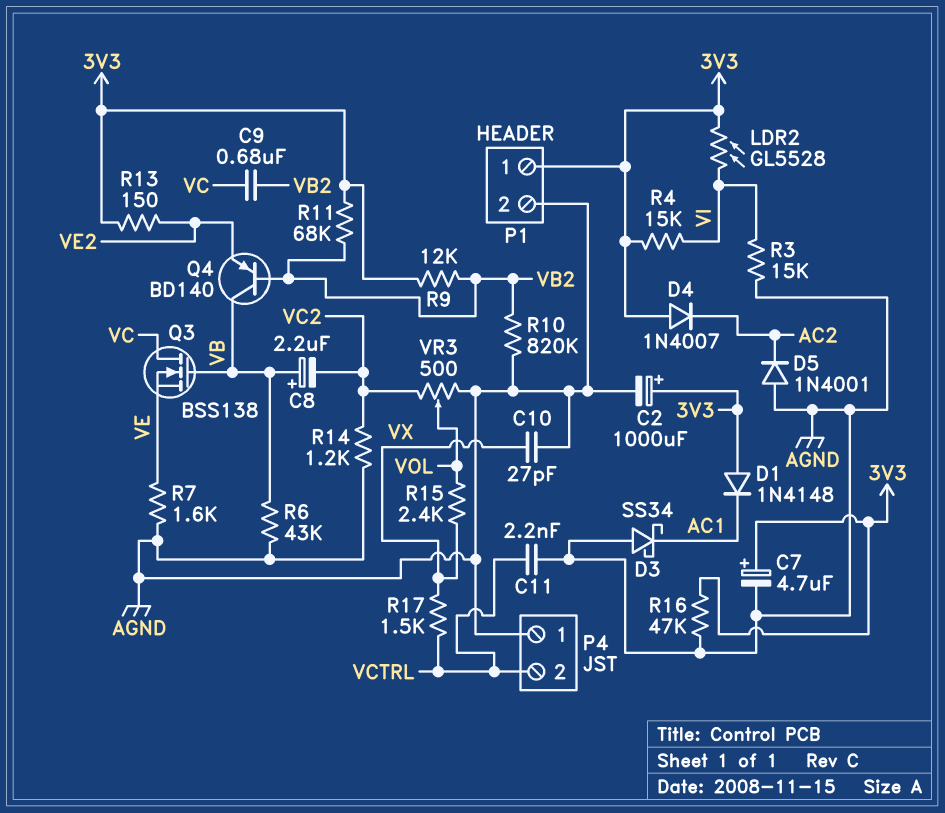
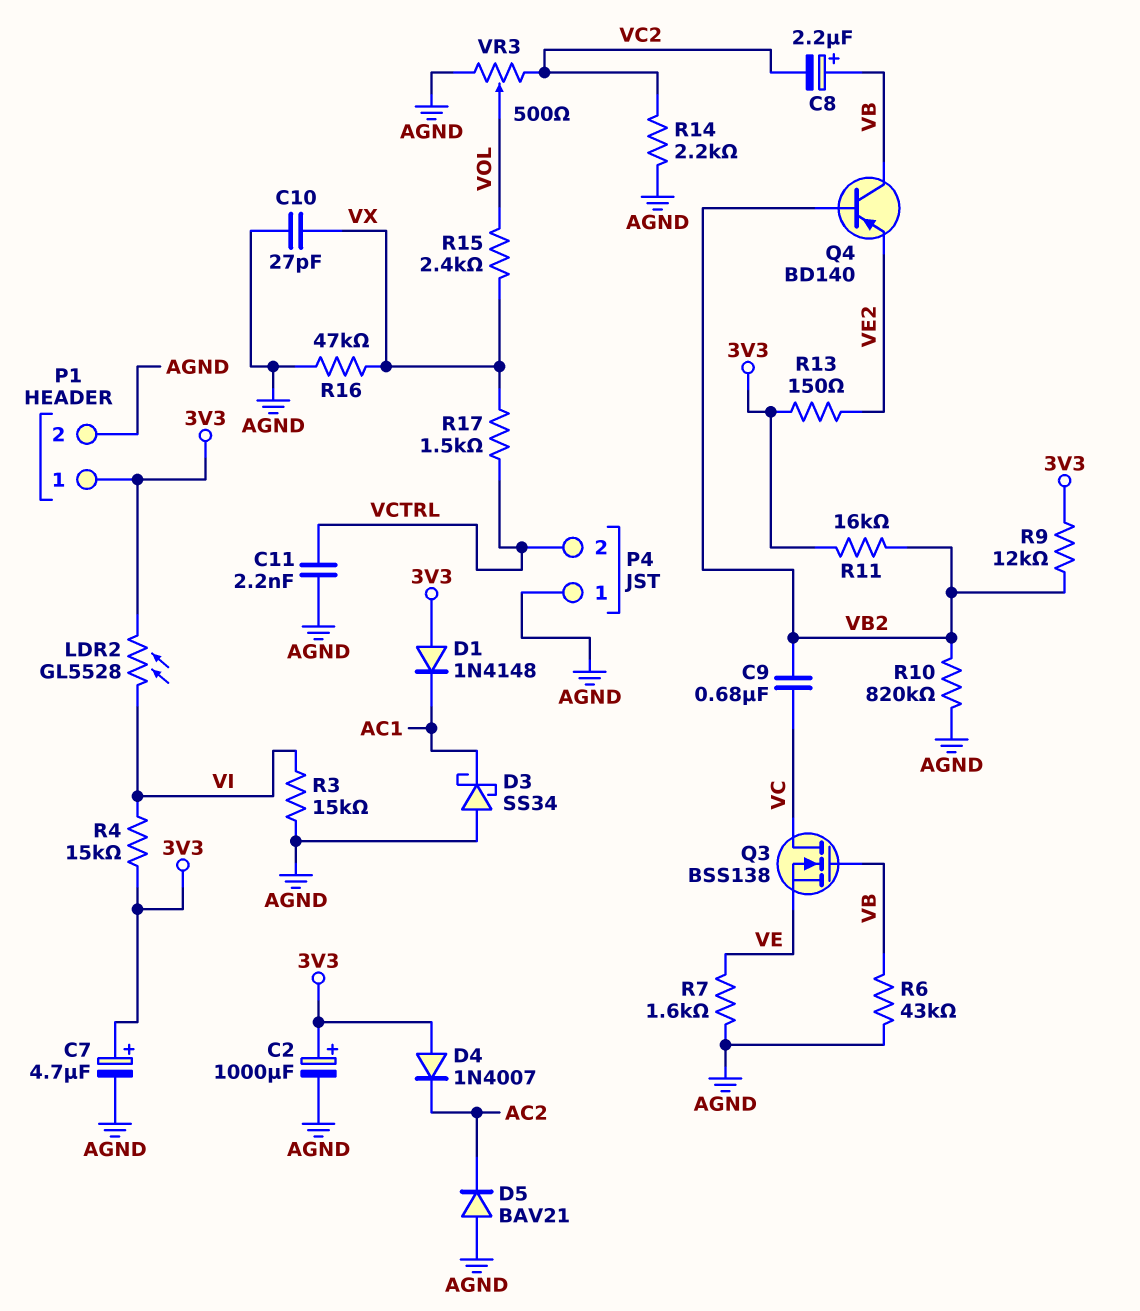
D5: diode 1N4001 (A AGND, K AC2) -> diode BAV21 (A AGND, K AC2)
R11: 68k (3V3, VB2) -> 16k (3V3, VB2)
R14: 1.2k (AGND, VC2) -> 2.2k (AGND, VC2)
R16: 47k (3V3, AGND) -> 47k (AGND, VX)

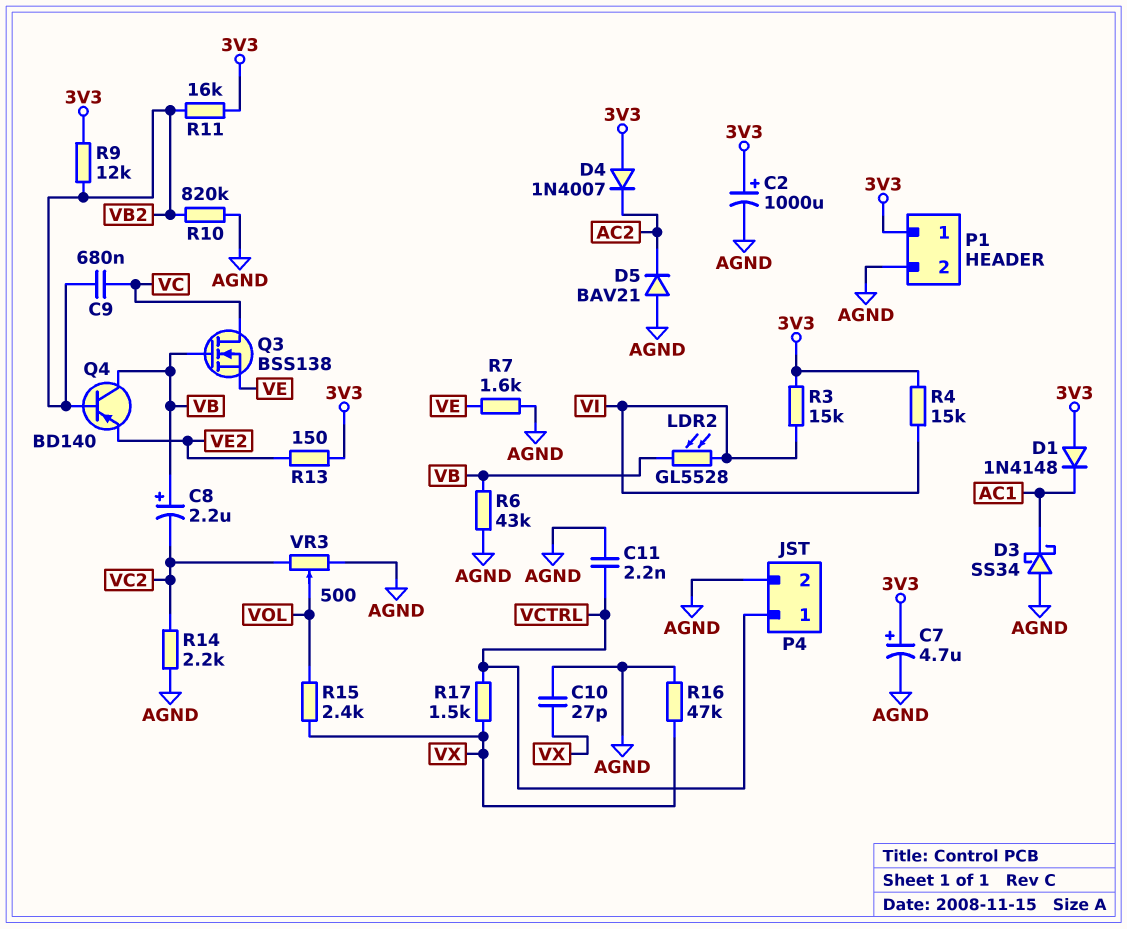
LDR2: GL5528 (3V3, VI) -> GL5528 (VB, VI)
P4 pin 1: AGND -> VCTRL
P4 pin 2: VCTRL -> AGND
R3: 15k (AGND, VI) -> 15k (3V3, VI)

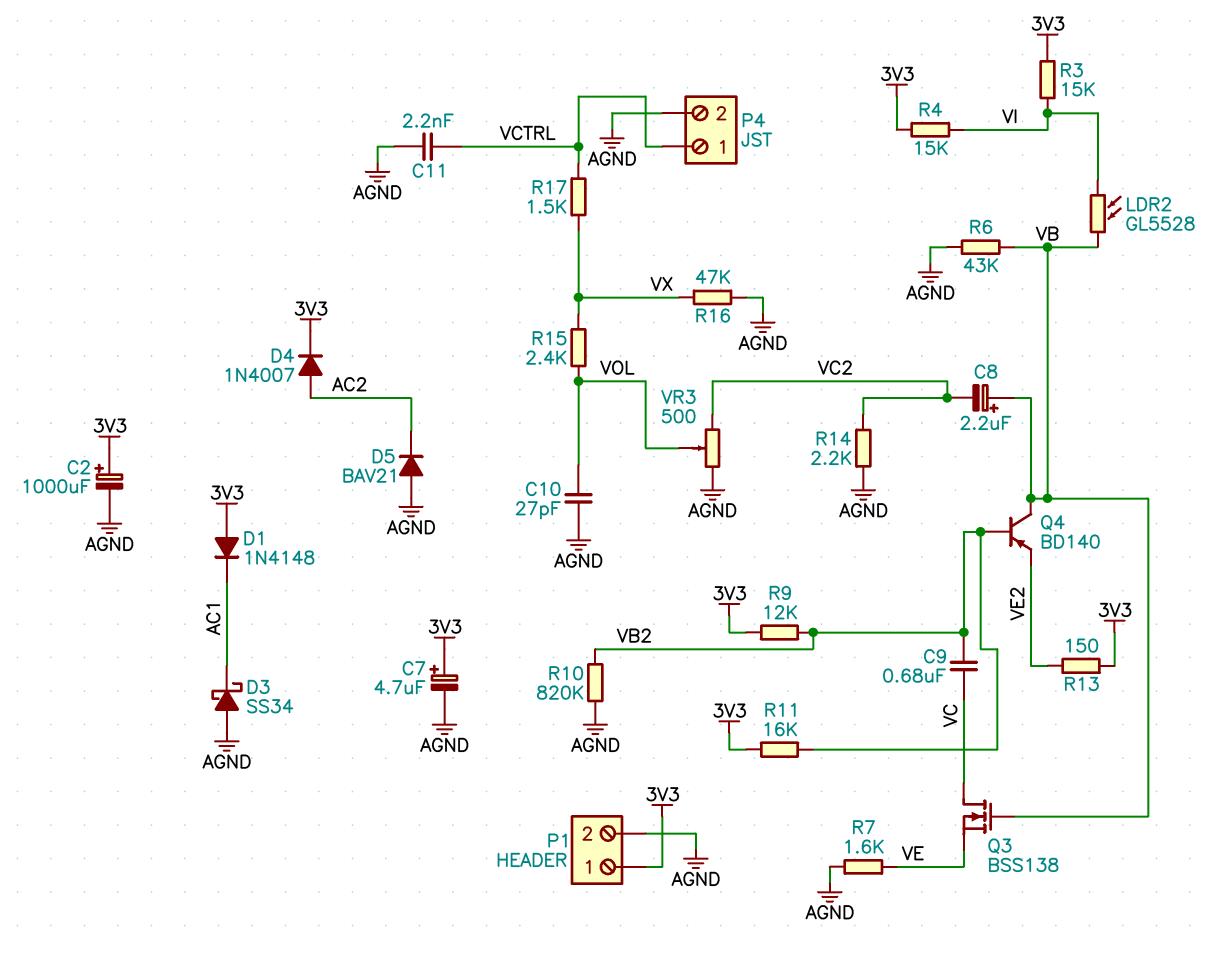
C10: 27pF (AGND, VX) -> 27pF (AGND, VOL)
D4: diode 1N4007 (A 3V3, K AC2) -> diode 1N4007 (A AC2, K 3V3)

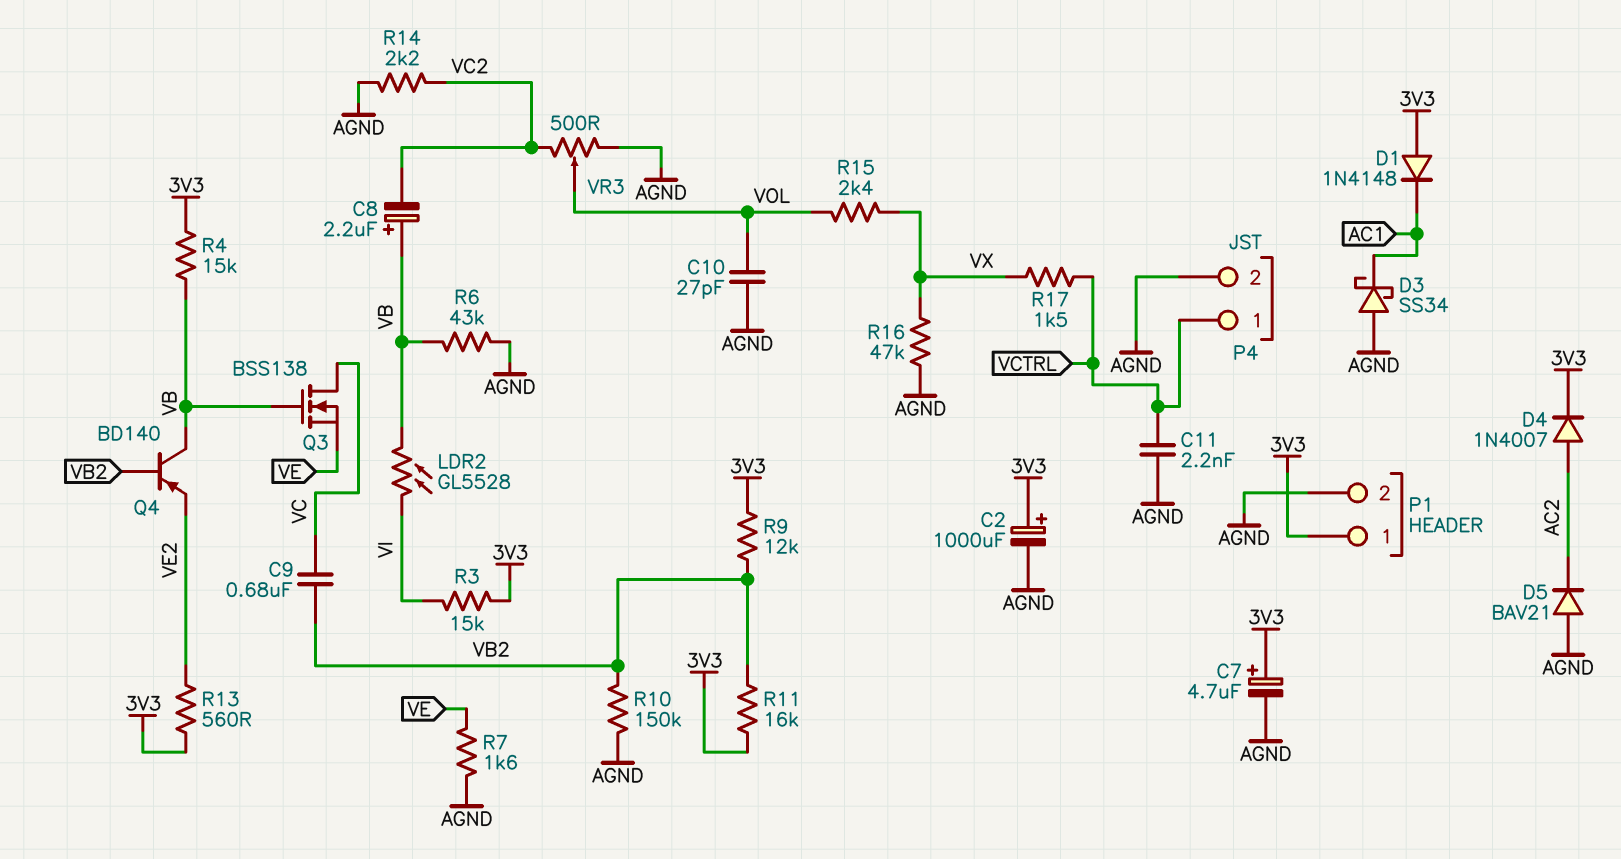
R4: 15k (3V3, VI) -> 15k (3V3, VB)
R10: 820k (AGND, VB2) -> 150k (AGND, VB2)
R13: 150 (3V3, VE2) -> 560 (3V3, VE2)

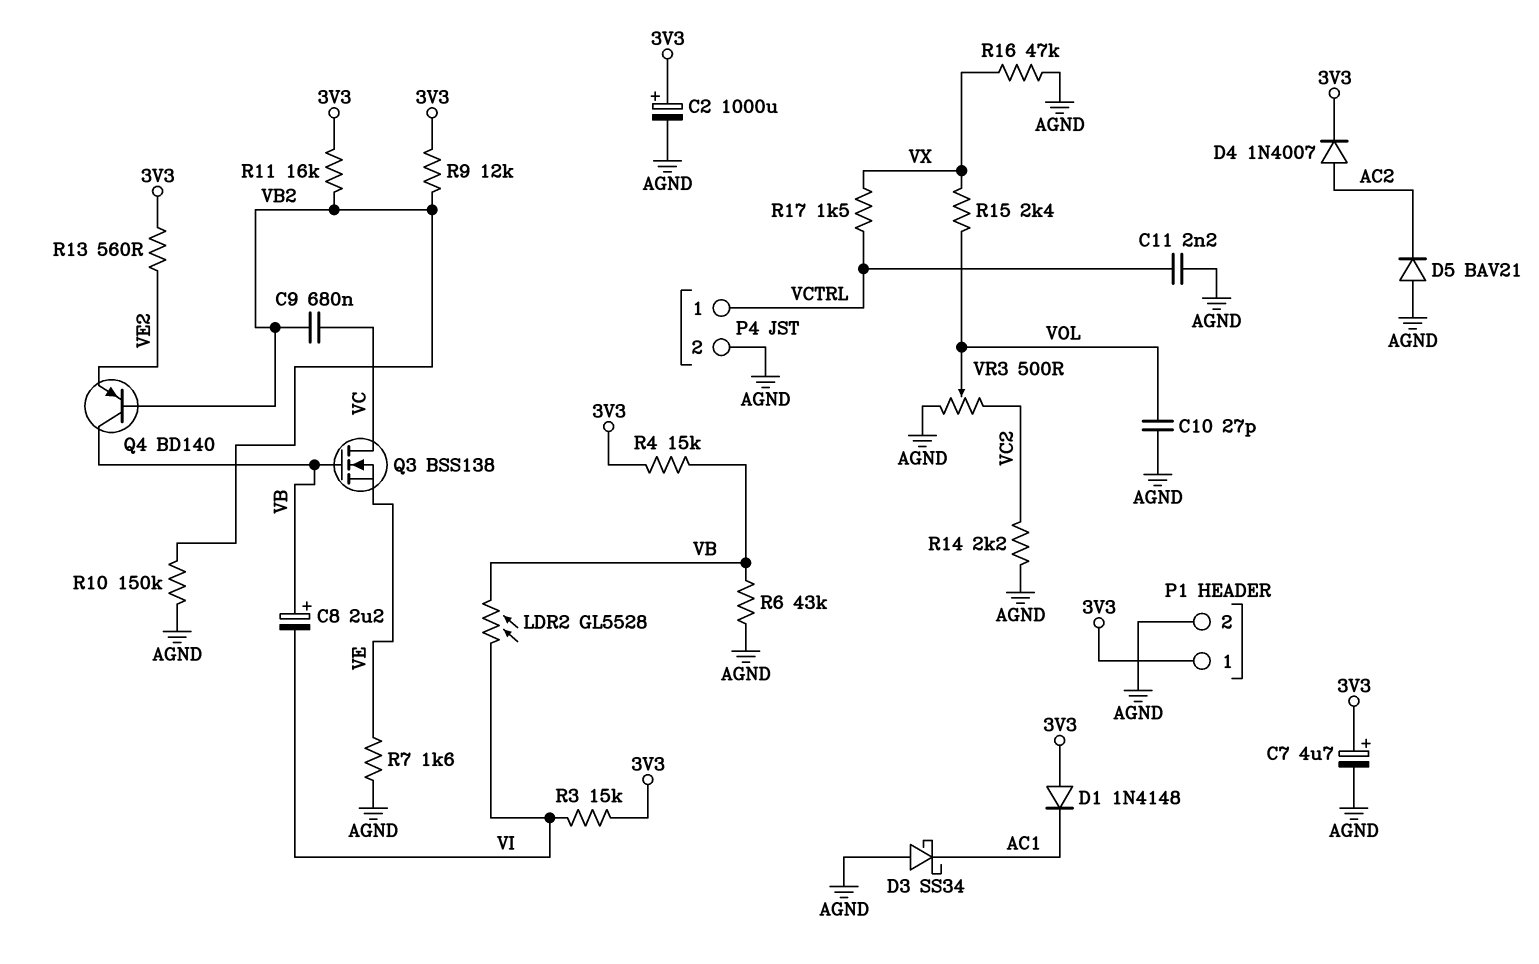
C8: 2.2uF (plus VB, minus VC2) -> 2.2uF (plus VB, minus VI)

